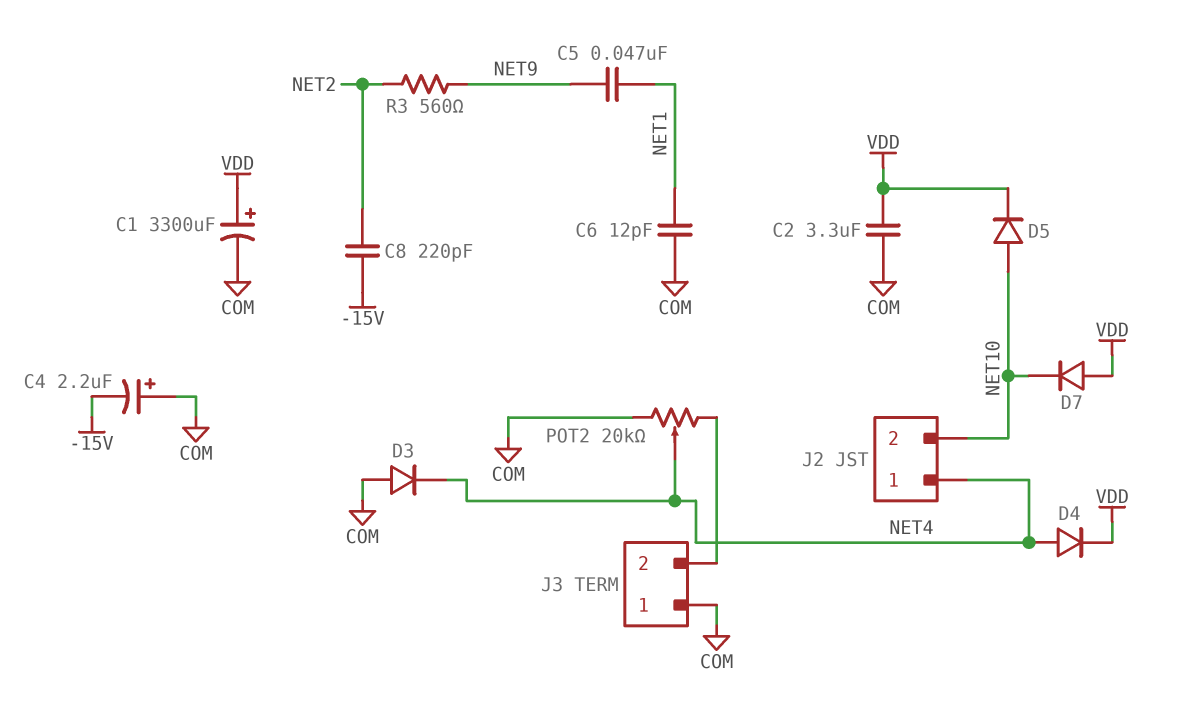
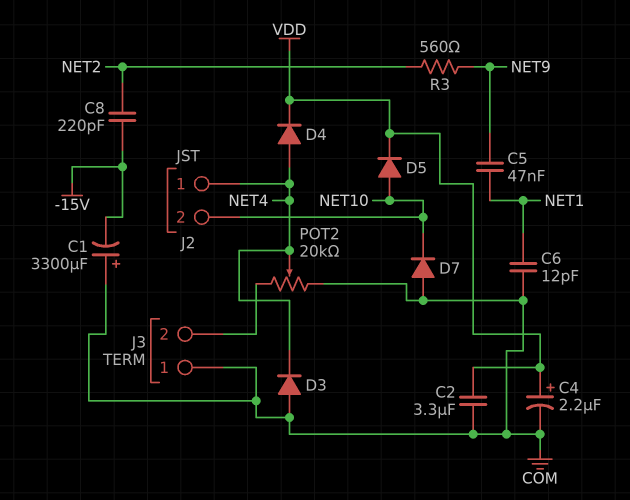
C1: 3300uF (plus VDD, minus COM) -> 3300uF (plus COM, minus -15V)
C4: 2.2uF (plus COM, minus -15V) -> 2.2uF (plus VDD, minus COM)
D7: diode (A VDD, K NET10) -> diode (A COM, K NET10)

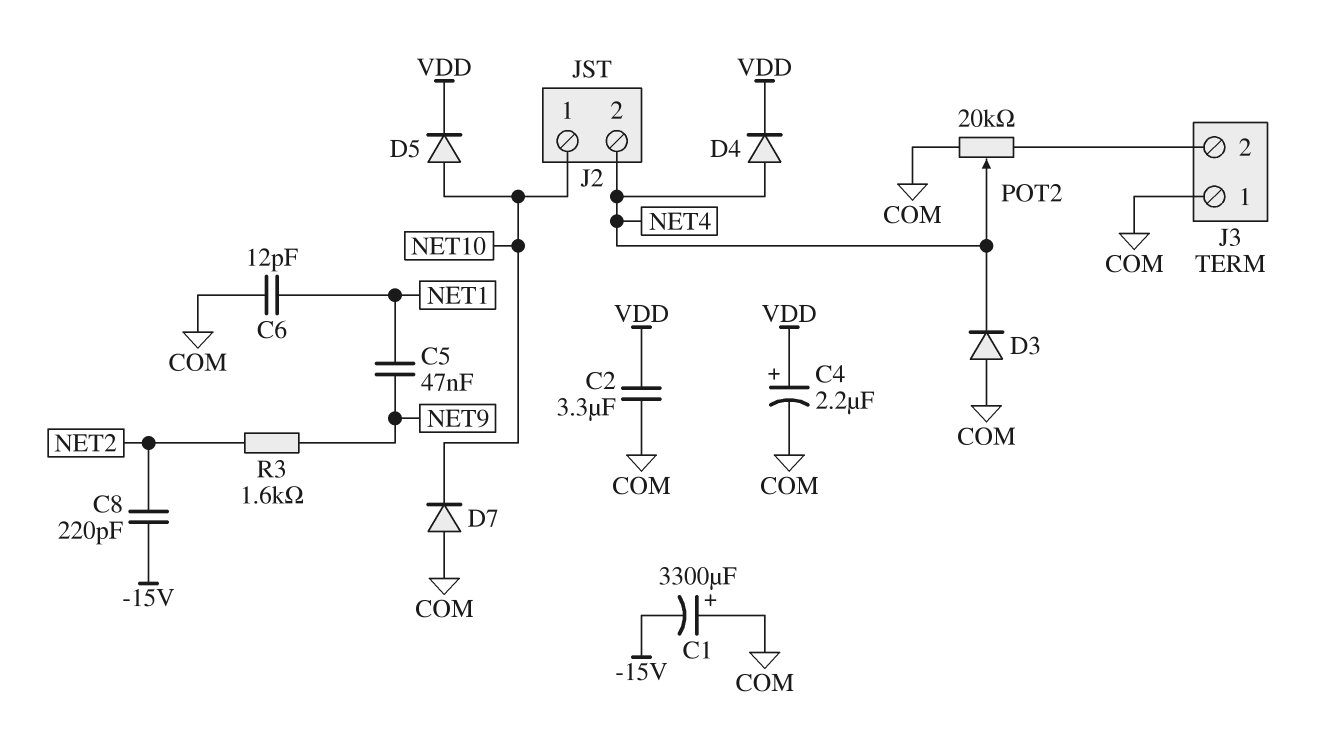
J2 pin 1: NET4 -> NET10
J2 pin 2: NET10 -> NET4
R3: 560 (NET2, NET9) -> 1.6k (NET2, NET9)

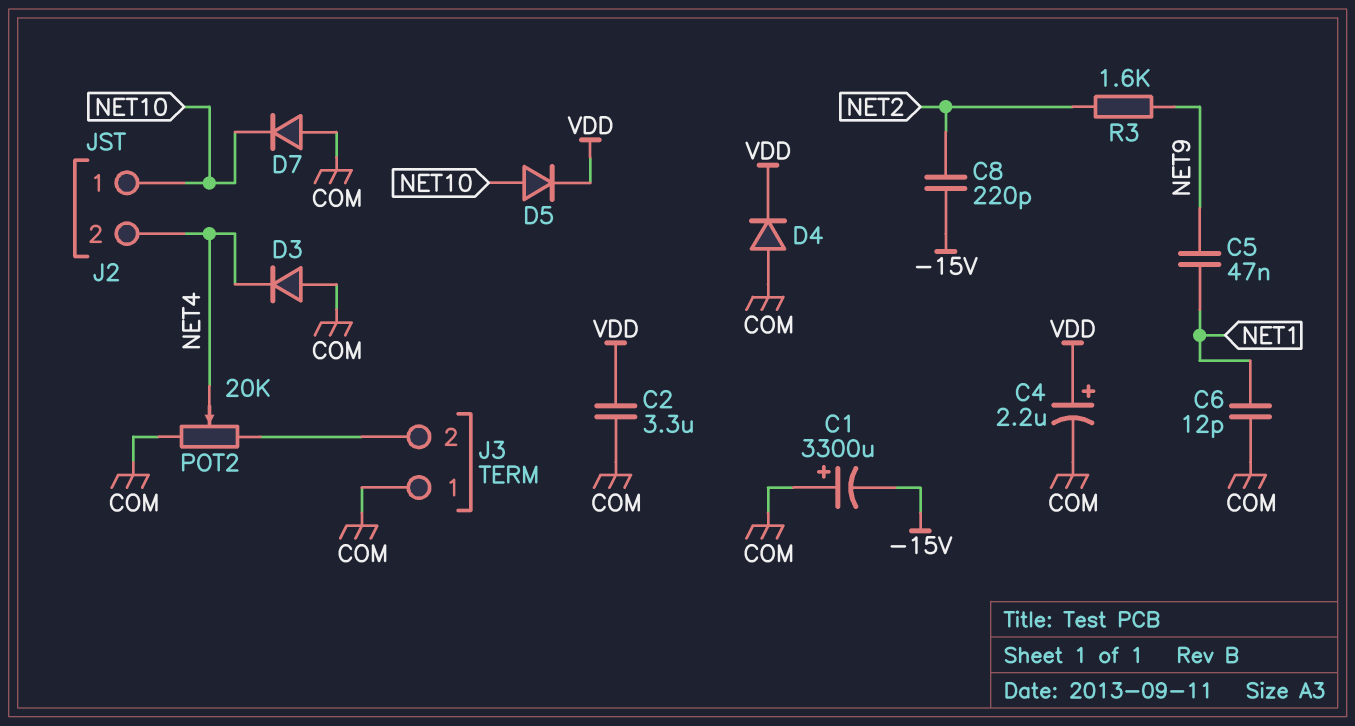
D4: diode (A NET4, K VDD) -> diode (A COM, K VDD)

